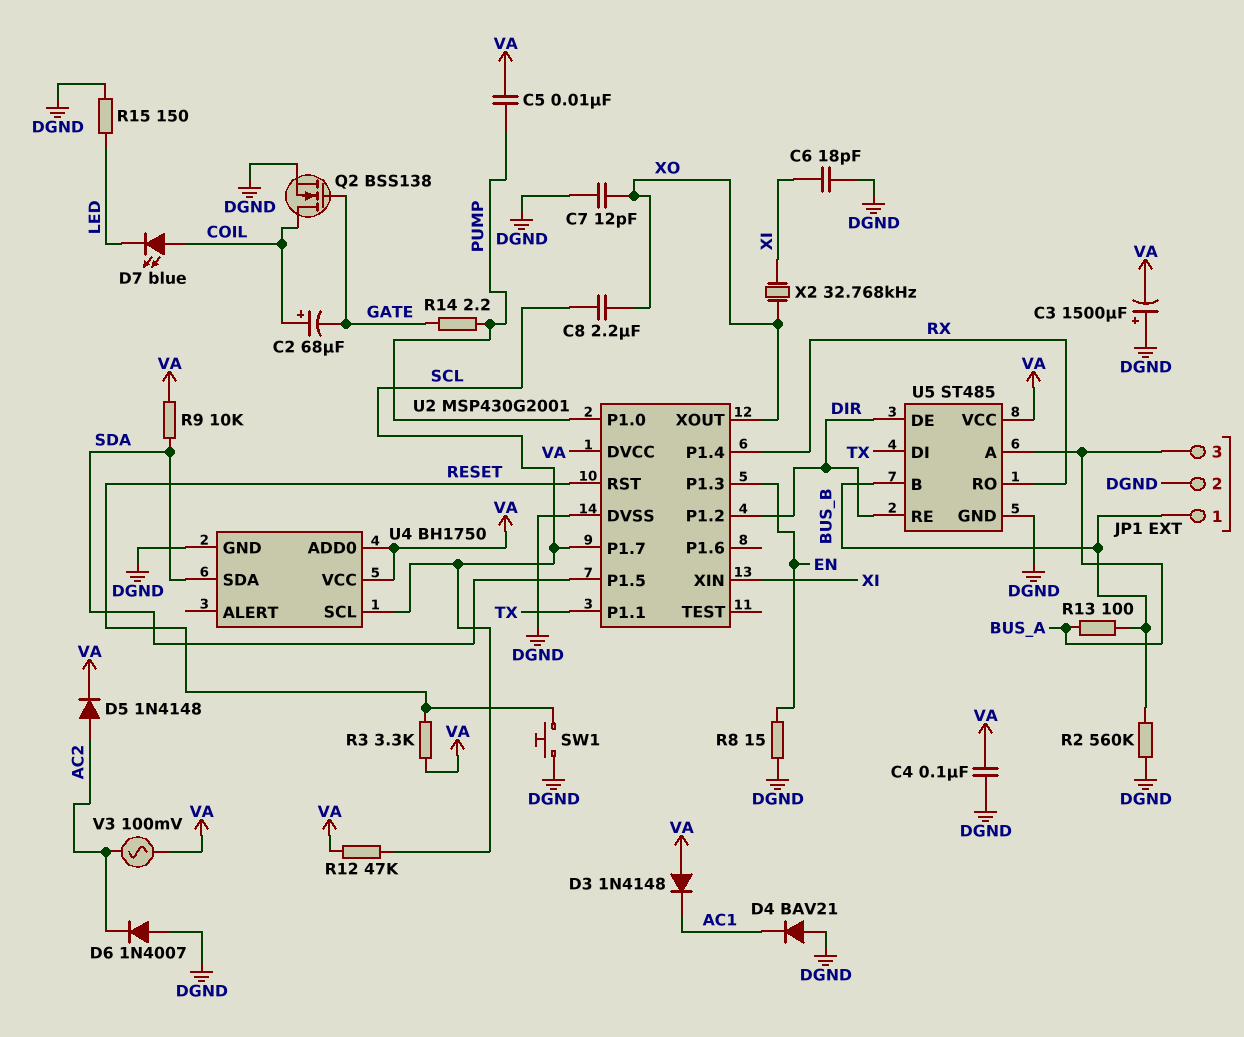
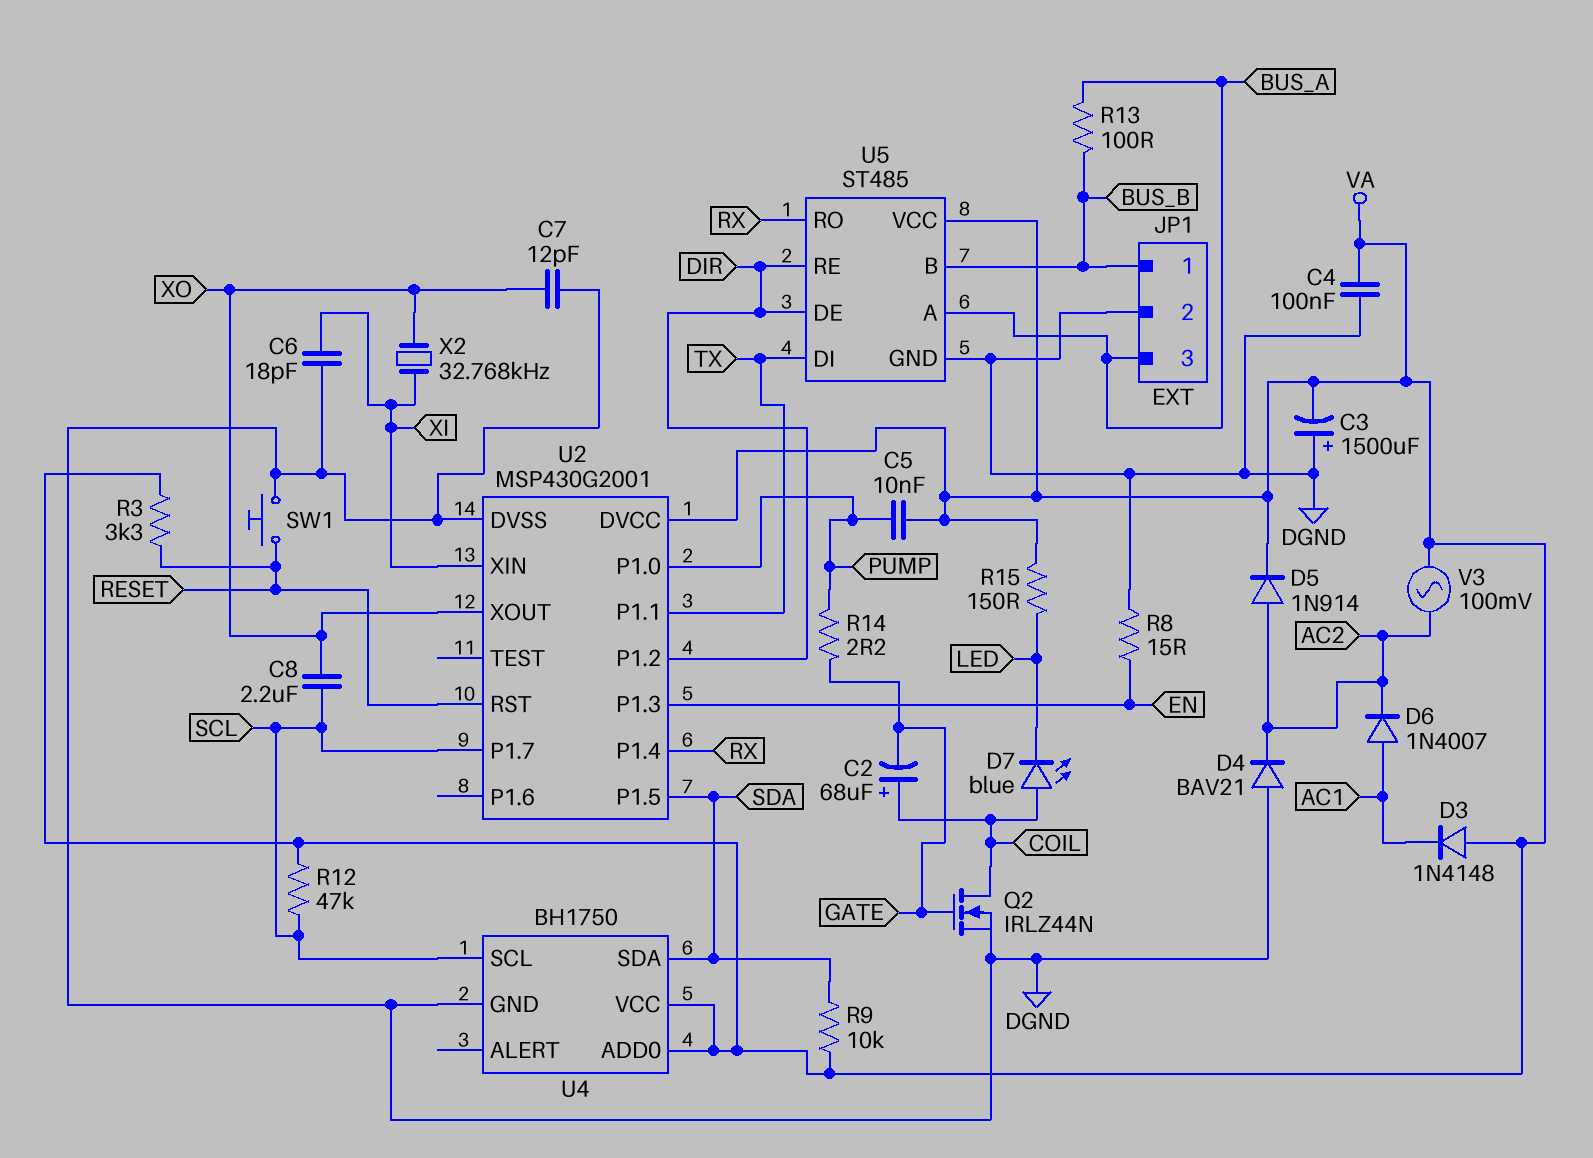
D4: diode BAV21 (A DGND, K AC1) -> diode BAV21 (A DGND, K AC2)
D5: diode 1N4148 (A AC2, K VA) -> diode 1N914 (A AC2, K VA)
D6: diode 1N4007 (A DGND, K AC2) -> diode 1N4007 (A AC1, K AC2)
Q2: NMOS BSS138 (G GATE, D COIL, S DGND) -> NMOS IRLZ44N (G GATE, D COIL, S DGND)
R2: 560k (BUS_B, DGND) -> none
R15: 150 (DGND, LED) -> 150 (LED, VA)

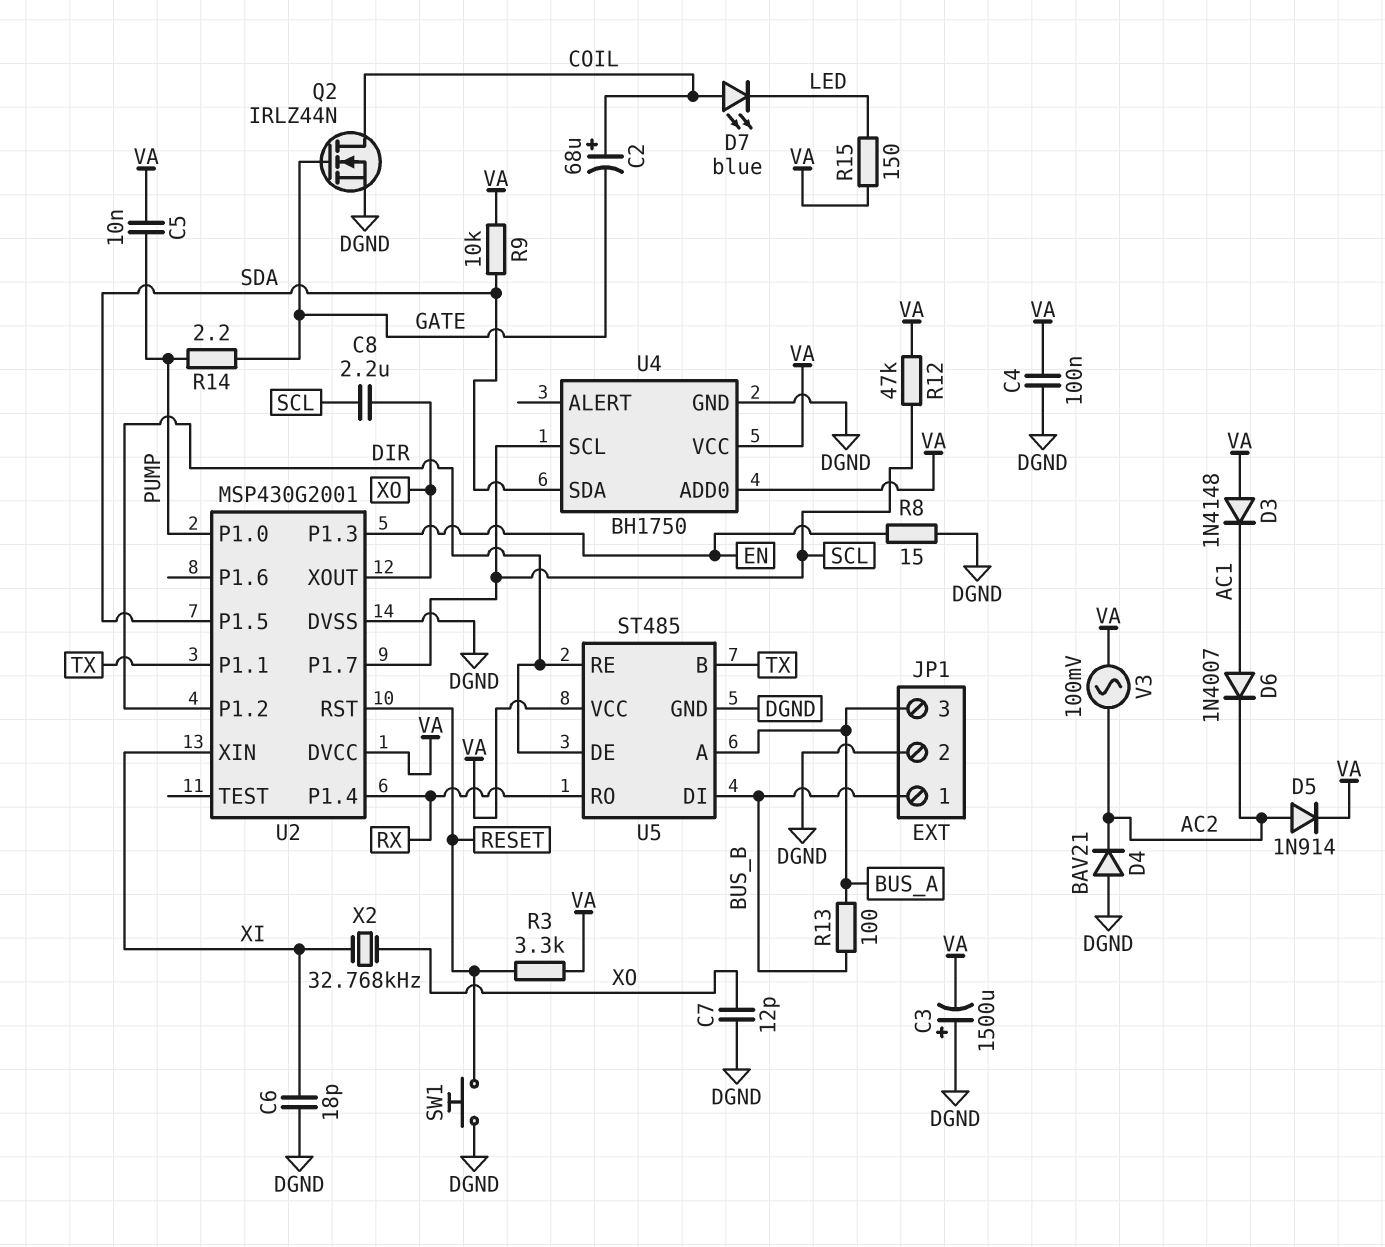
U5 pin B: BUS_B -> TX
U5 pin DI: TX -> BUS_B

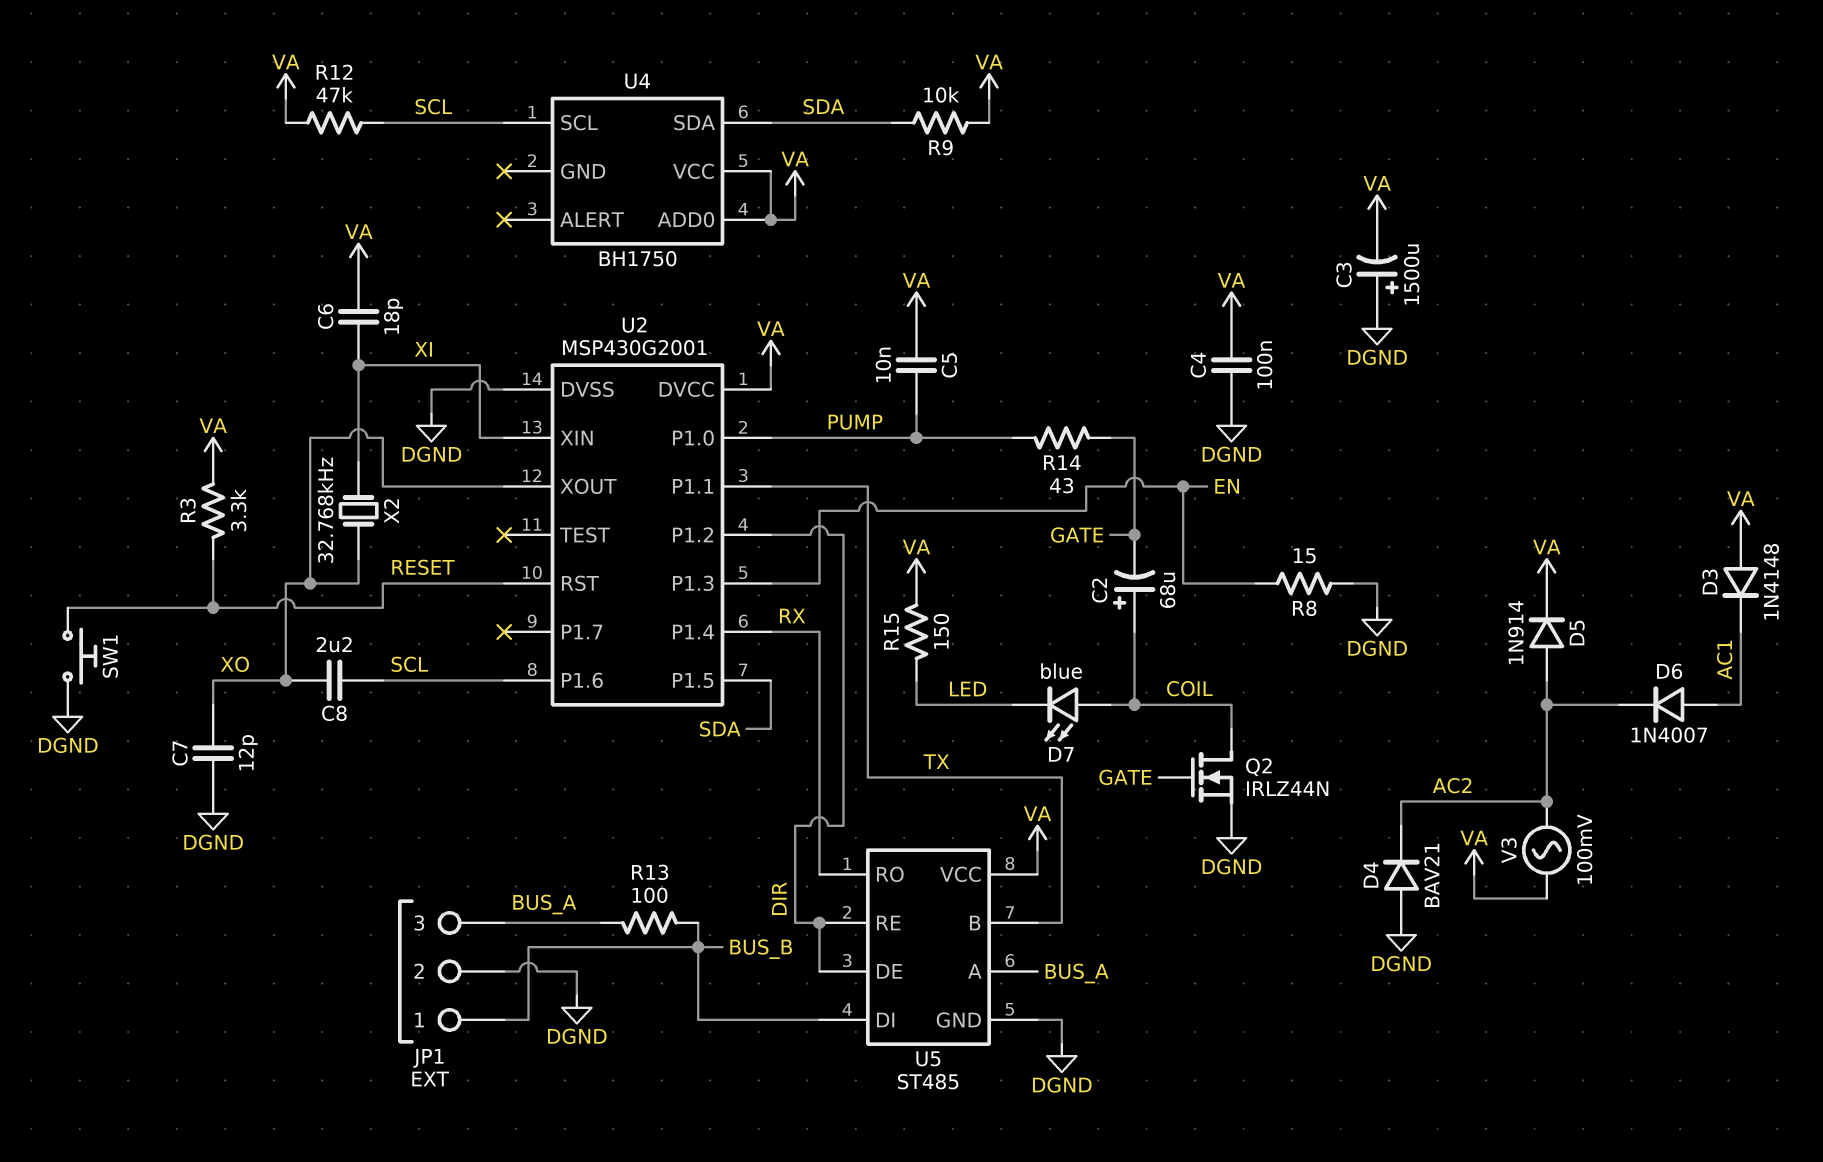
C6: 18pF (DGND, XI) -> 18pF (VA, XI)
R14: 2.2 (GATE, PUMP) -> 43 (GATE, PUMP)
U2 pin P1.6: none -> SCL
U2 pin P1.7: SCL -> none
U4 pin GND: DGND -> none

